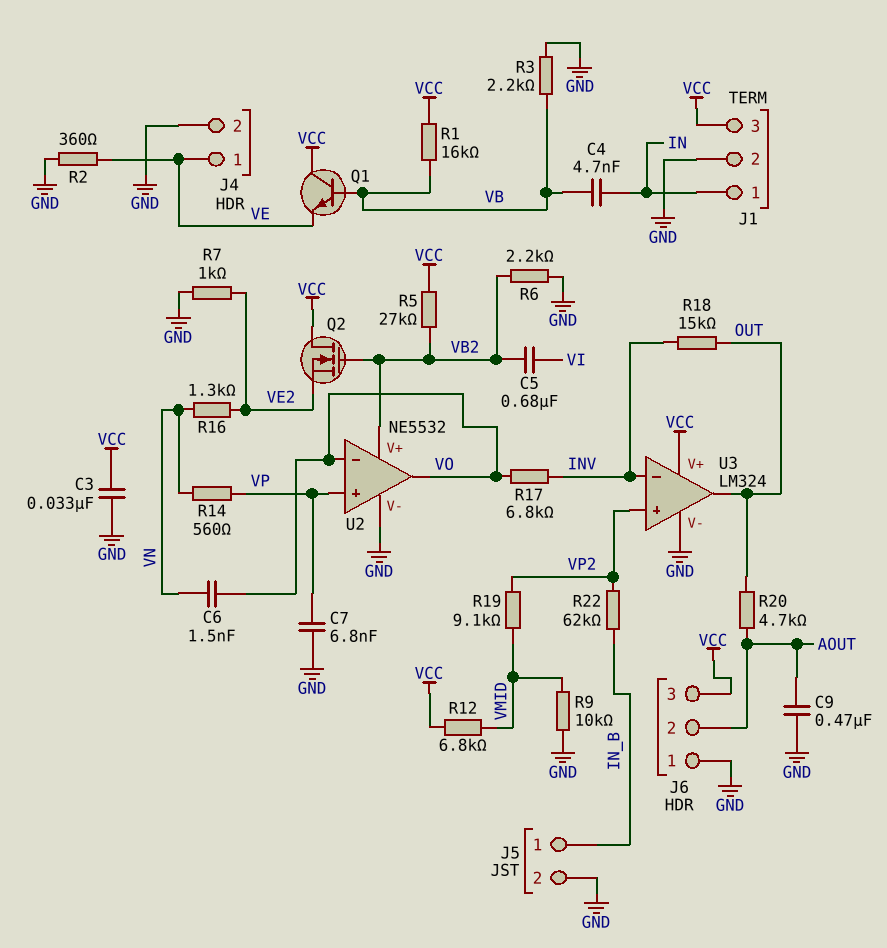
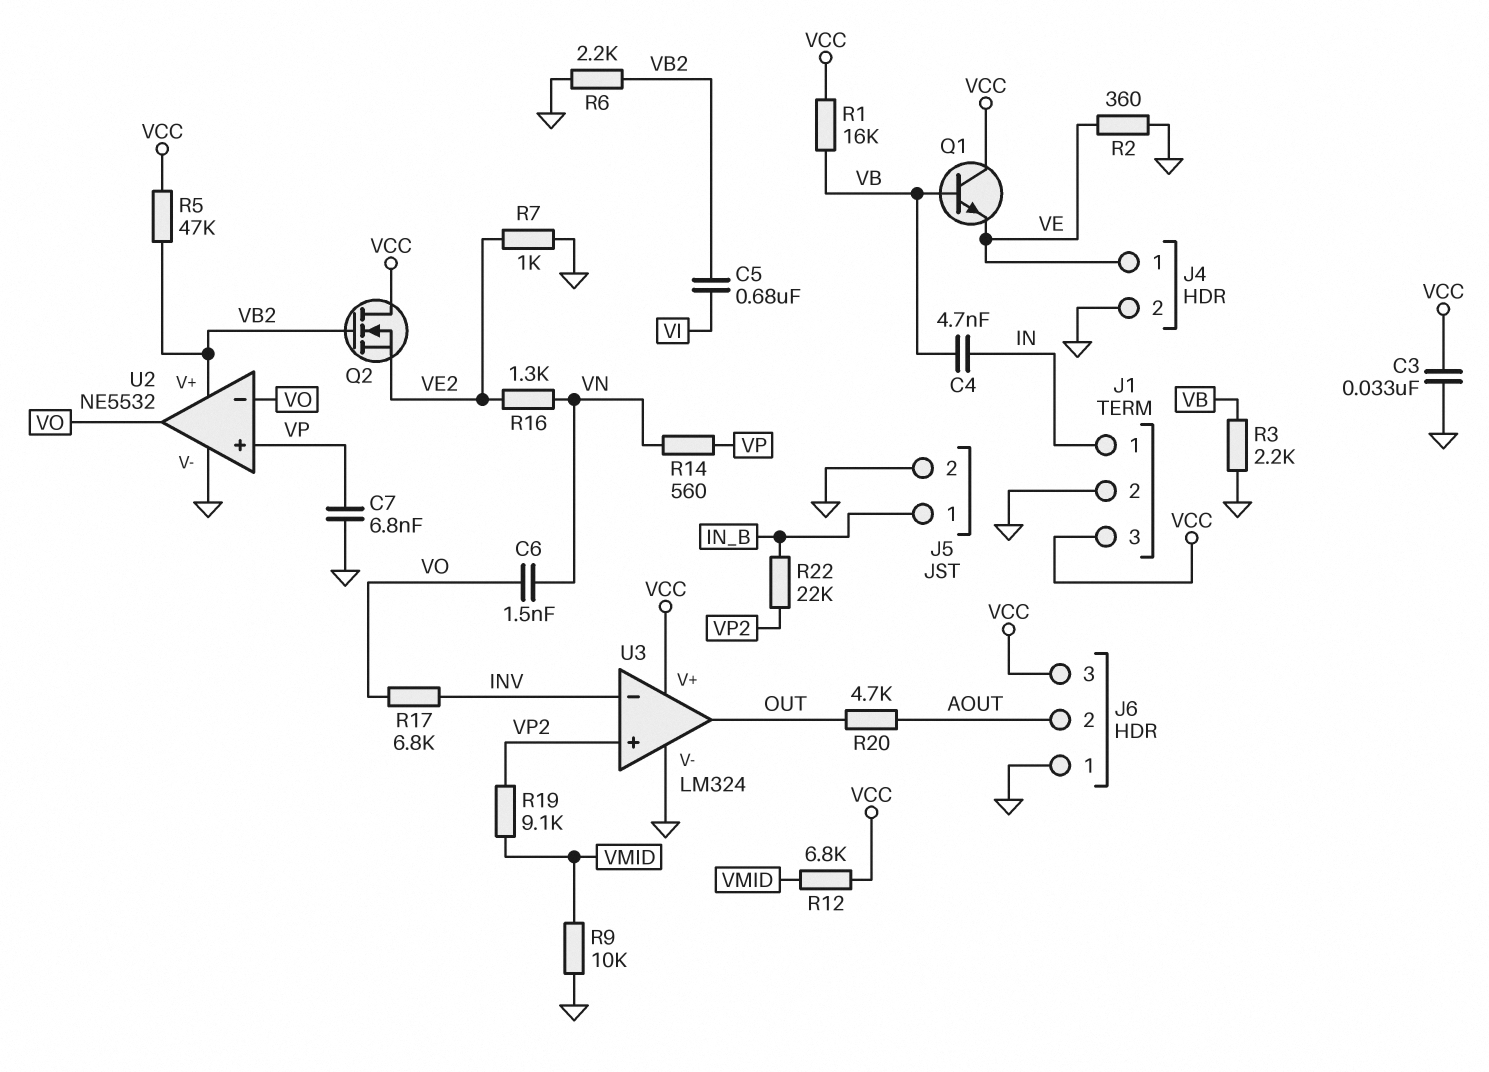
C9: 470nF (AOUT, GND) -> none
R5: 27k (VB2, VCC) -> 47k (VB2, VCC)
R18: 15k (INV, OUT) -> none
R22: 62k (IN_B, VP2) -> 22k (IN_B, VP2)

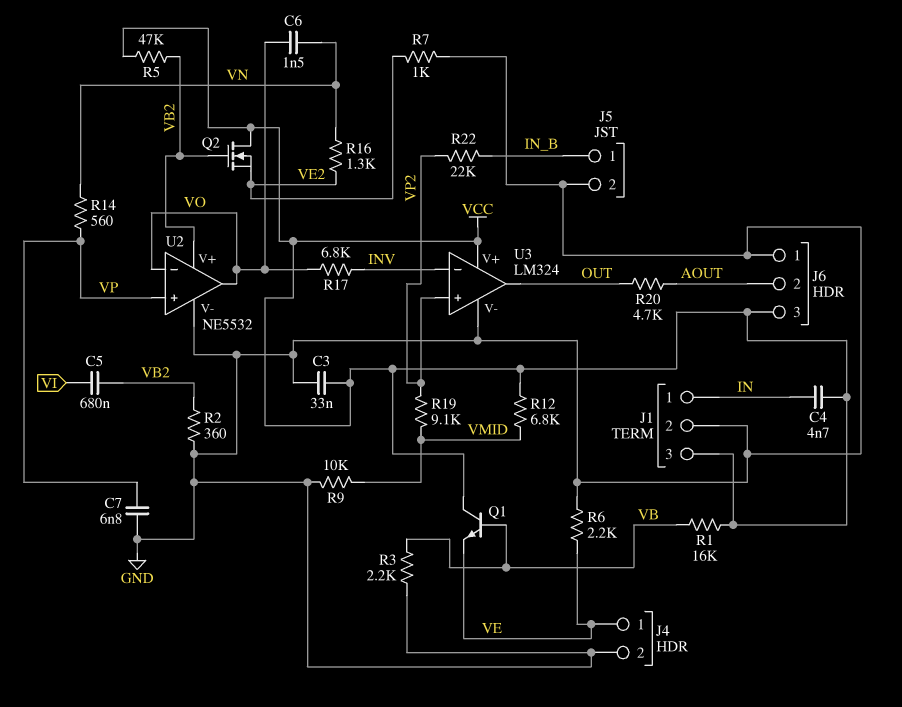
C4: 4.7nF (IN, VB) -> 4.7nF (IN, VCC)
R2: 360 (GND, VE) -> 360 (GND, VB2)
R6: 2.2k (GND, VB2) -> 2.2k (GND, VE)

